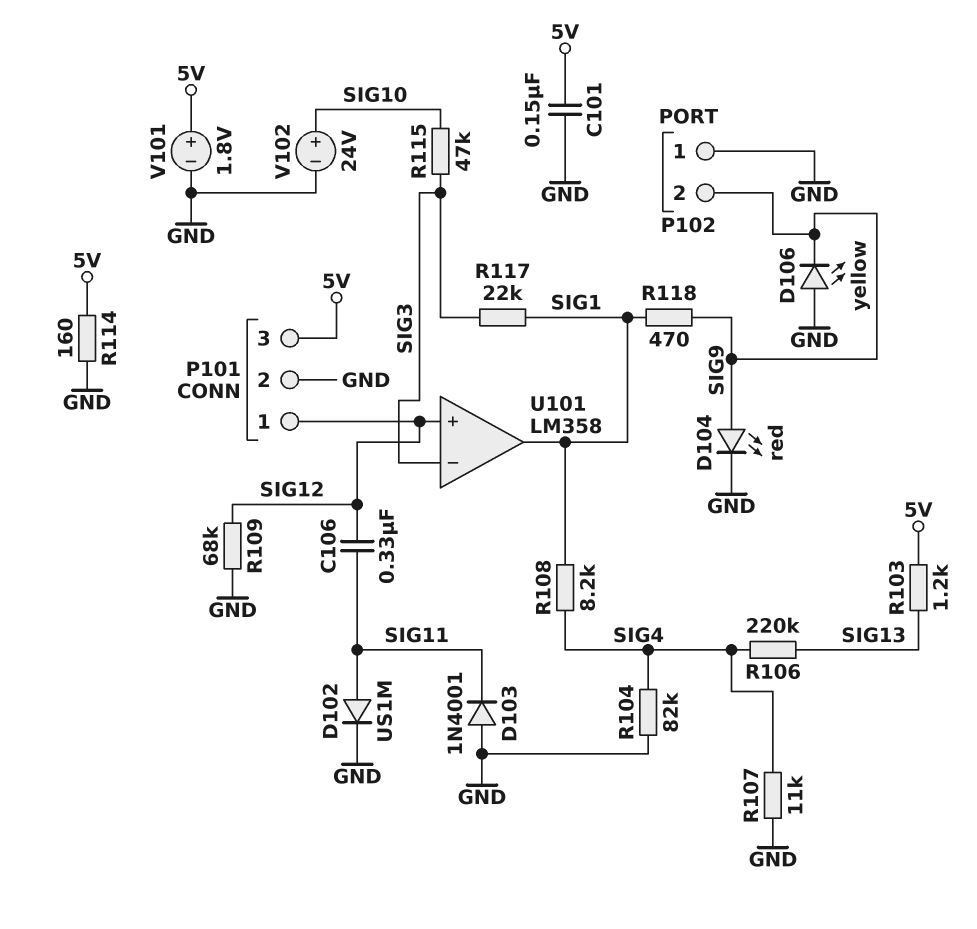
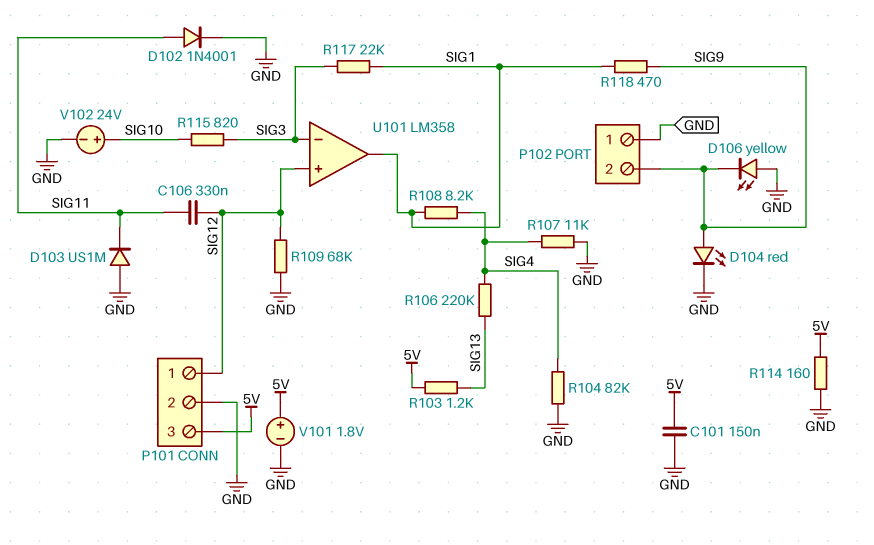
D102: diode US1M (A SIG11, K GND) -> diode 1N4001 (A SIG11, K GND)
D103: diode 1N4001 (A GND, K SIG11) -> diode US1M (A GND, K SIG11)
R115: 47k (SIG3, SIG10) -> 820 (SIG3, SIG10)

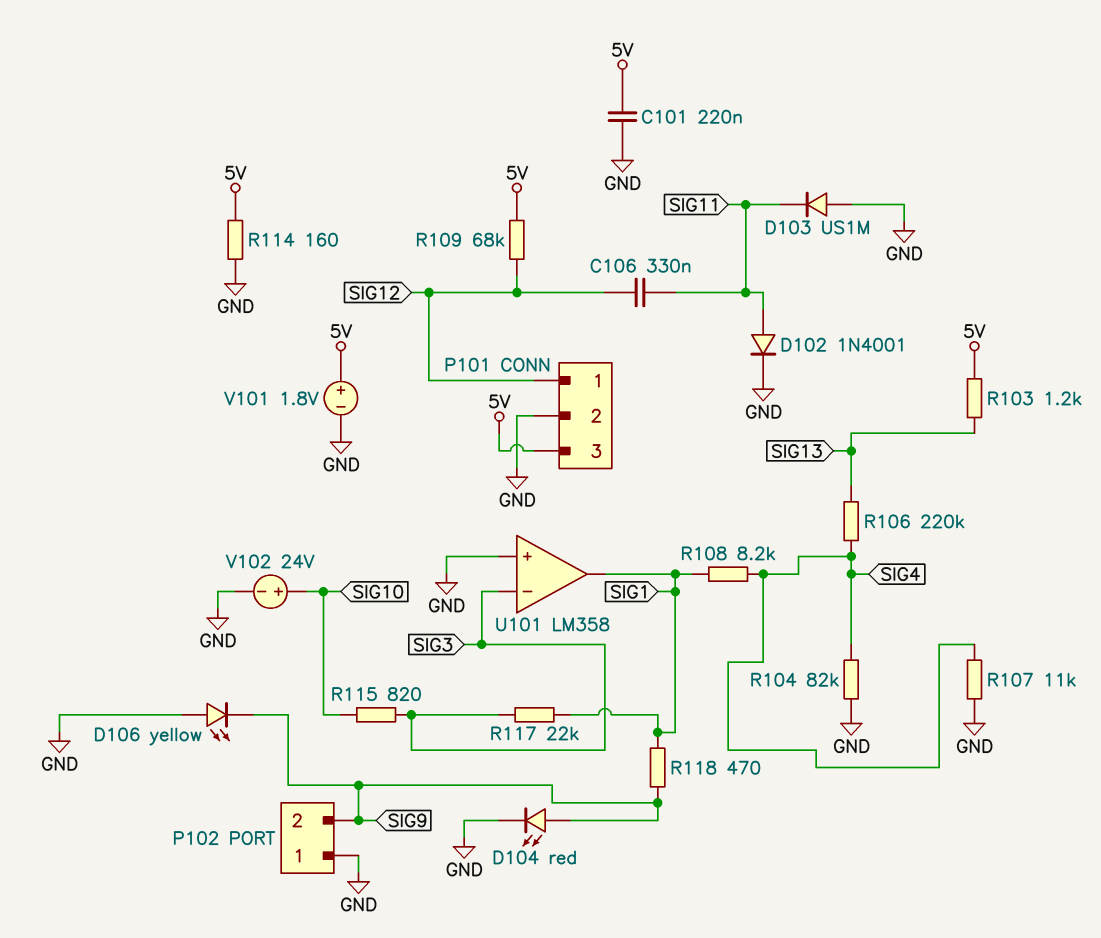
C101: 150nF (5V, GND) -> 220nF (5V, GND)
R109: 68k (GND, SIG12) -> 68k (5V, SIG12)
U101 pin in+: SIG12 -> GND

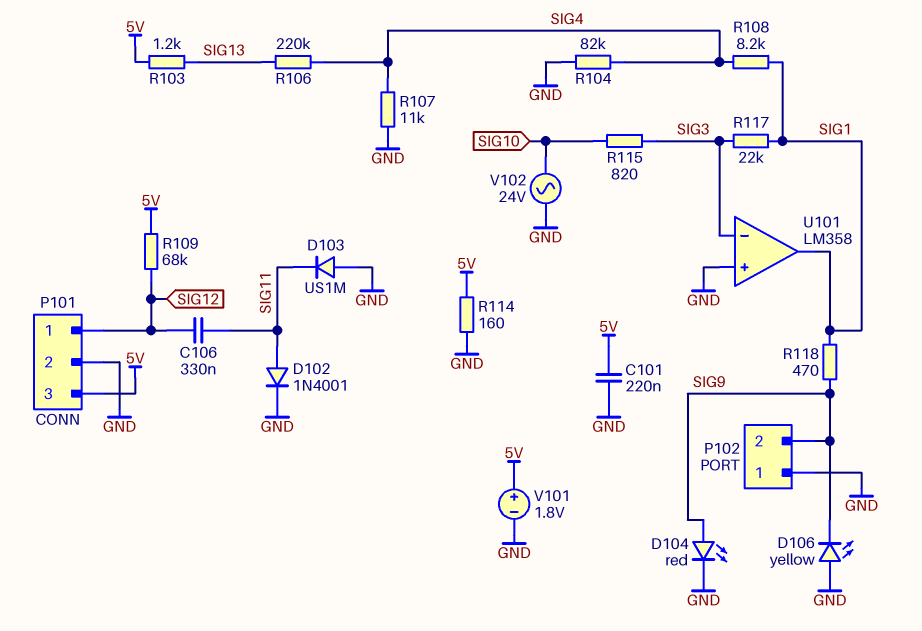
V102: 24V (plus SIG10, minus GND) -> AC 24V (GND, SIG10)

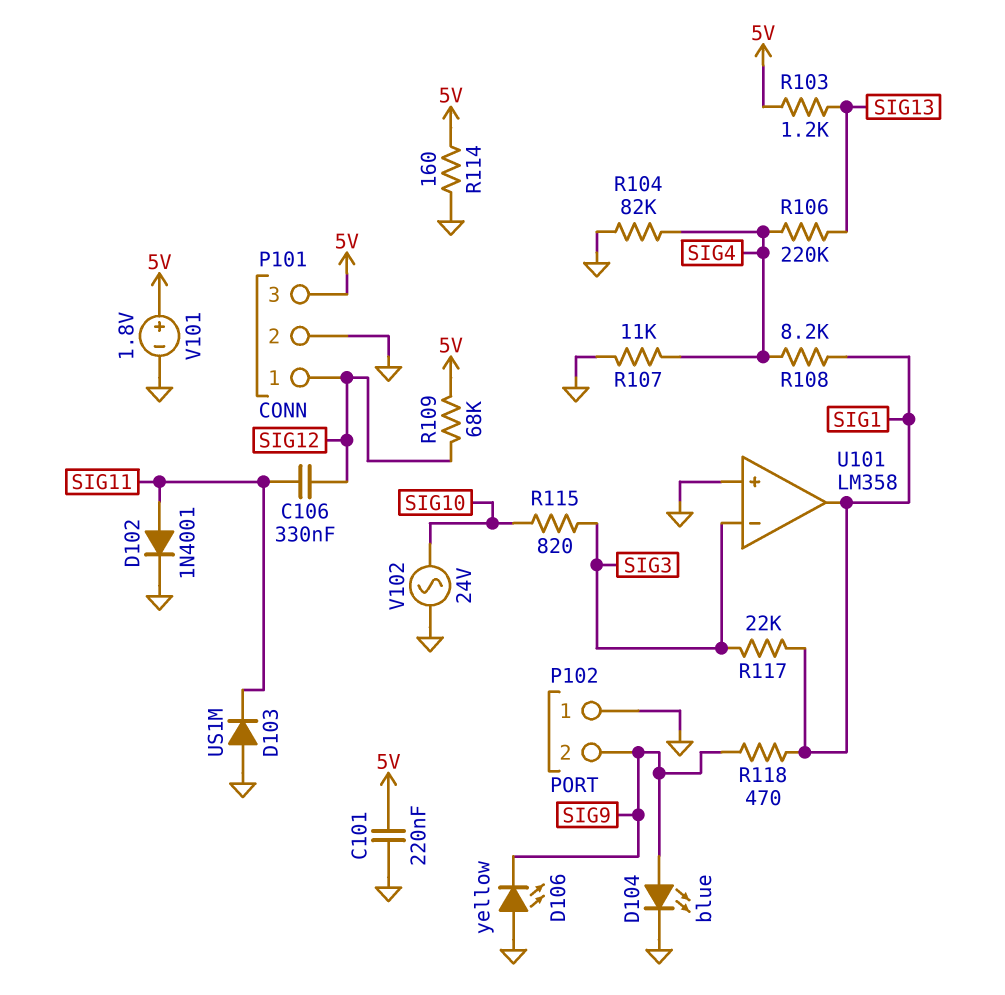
D104: LED red (A SIG9, K GND) -> LED blue (A SIG9, K GND)

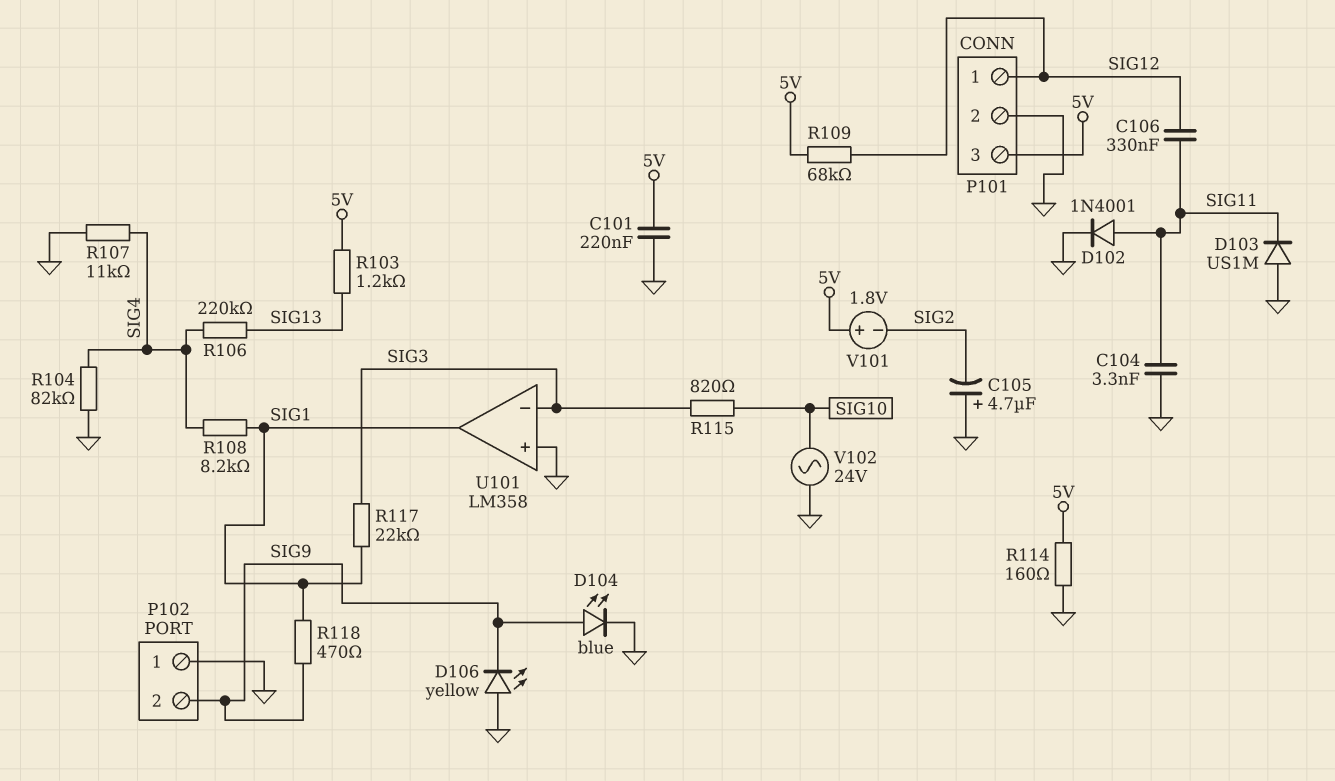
C104: none -> 3.3nF (GND, SIG11)
C105: none -> 4.7uF (plus GND, minus SIG2)
V101: 1.8V (plus 5V, minus GND) -> 1.8V (plus 5V, minus SIG2)

